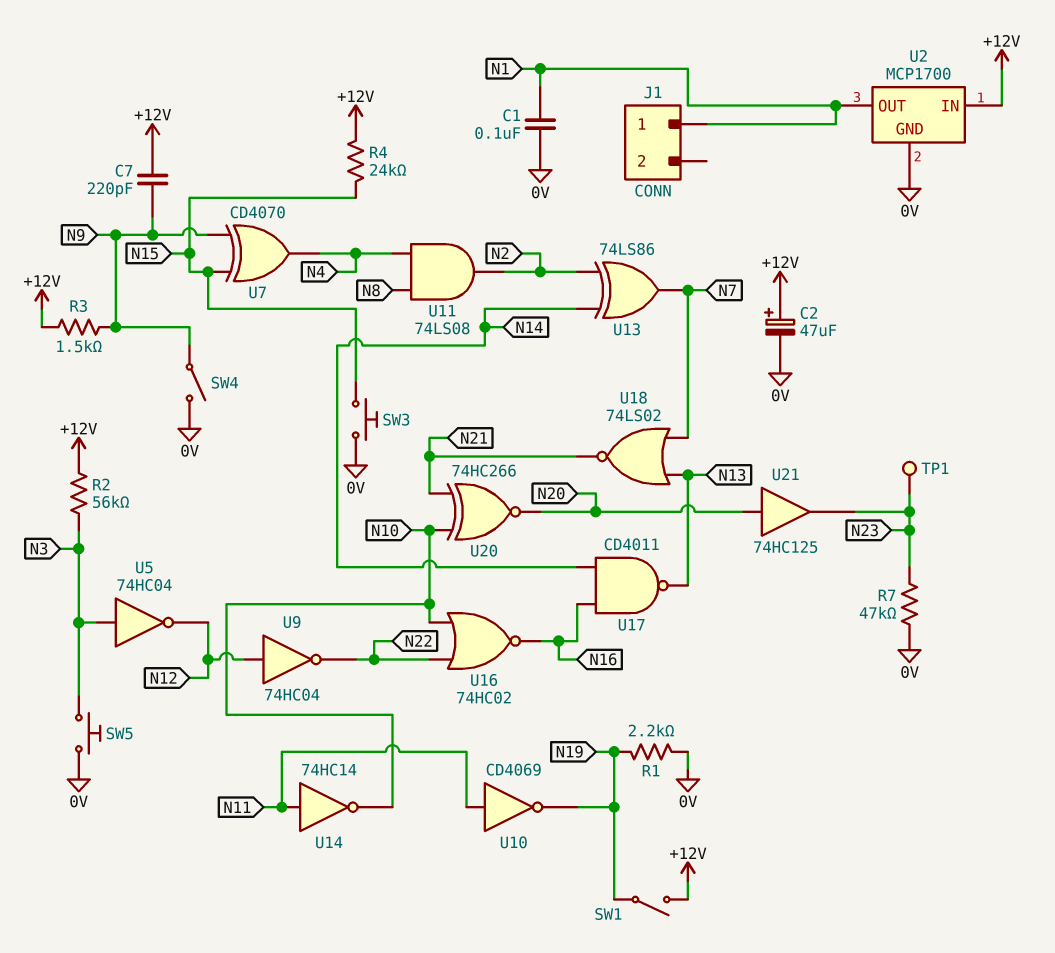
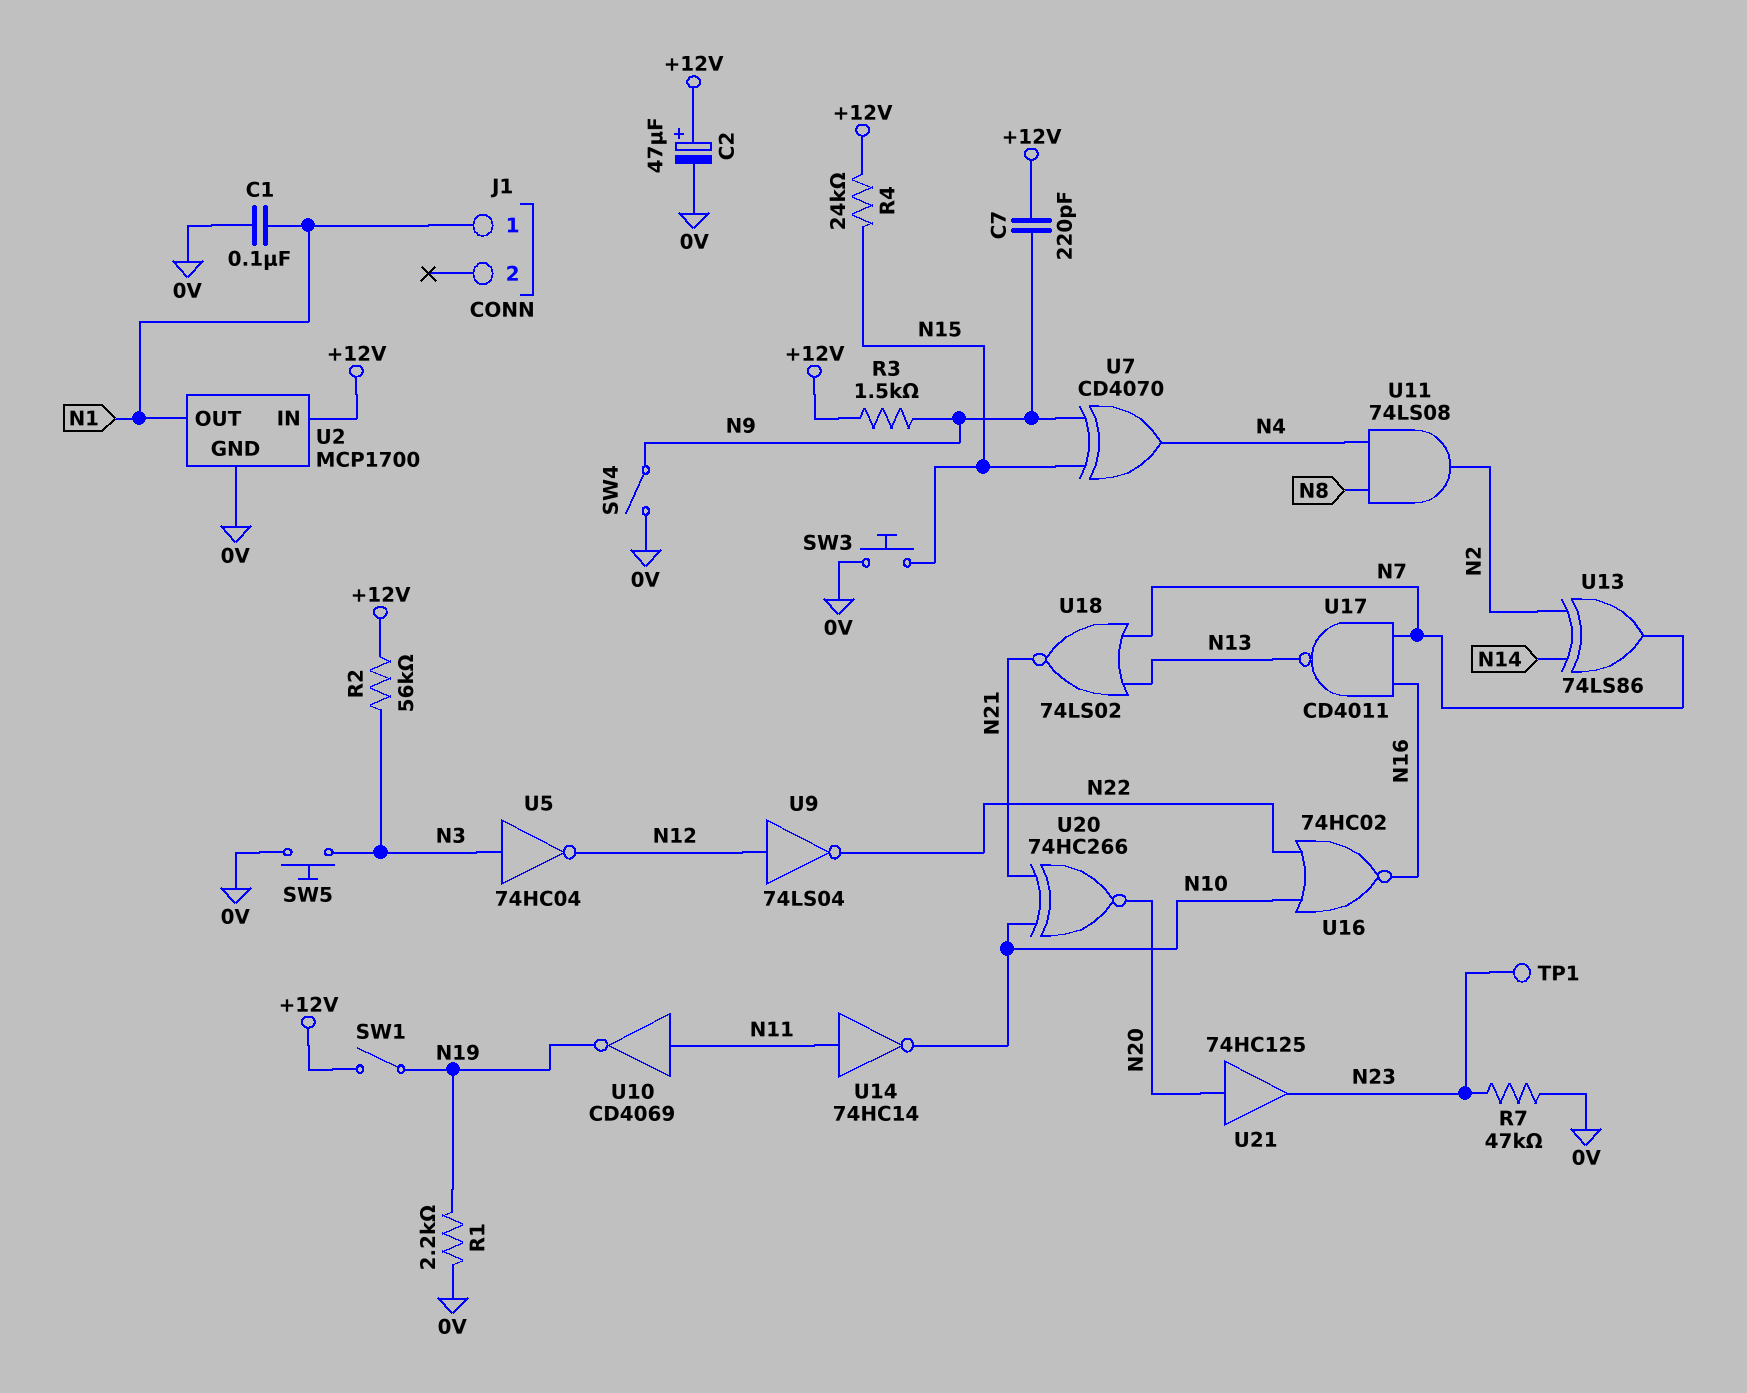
U9: NOT 74HC04 (in N12, out N22) -> NOT 74LS04 (in N12, out N22)
U17: NAND CD4011 (in N14, in N16, out N13) -> NAND CD4011 (in N7, in N16, out N13)

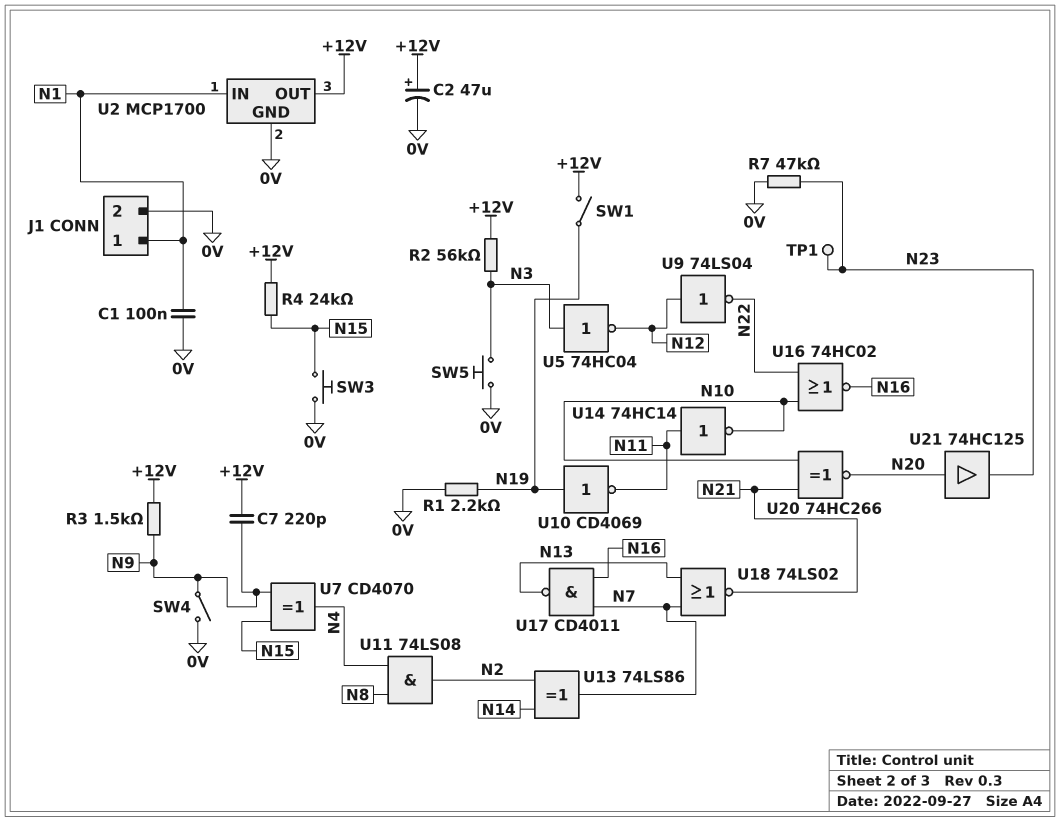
J1 pin 2: none -> 0V
U2 pin IN: +12V -> N1
U2 pin OUT: N1 -> +12V
U10: NOT CD4069 (in N11, out N19) -> NOT CD4069 (in N19, out N11)

